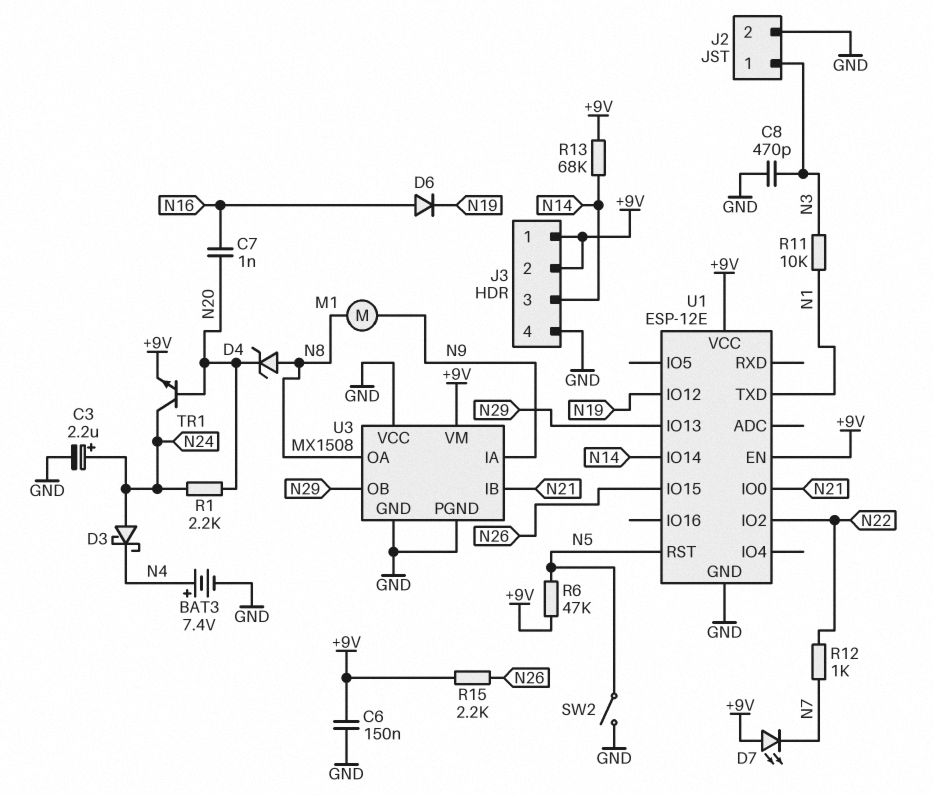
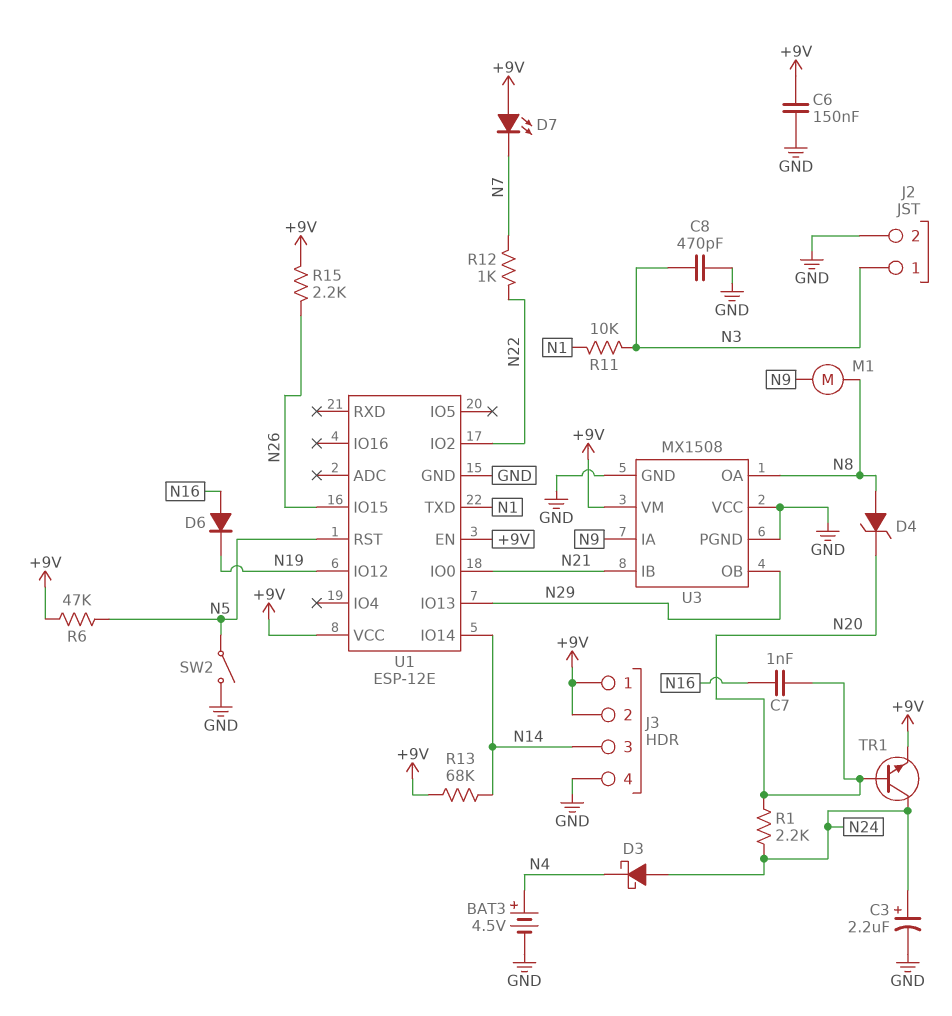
BAT3: 7.4V (plus N4, minus GND) -> 4.5V (plus N4, minus GND)

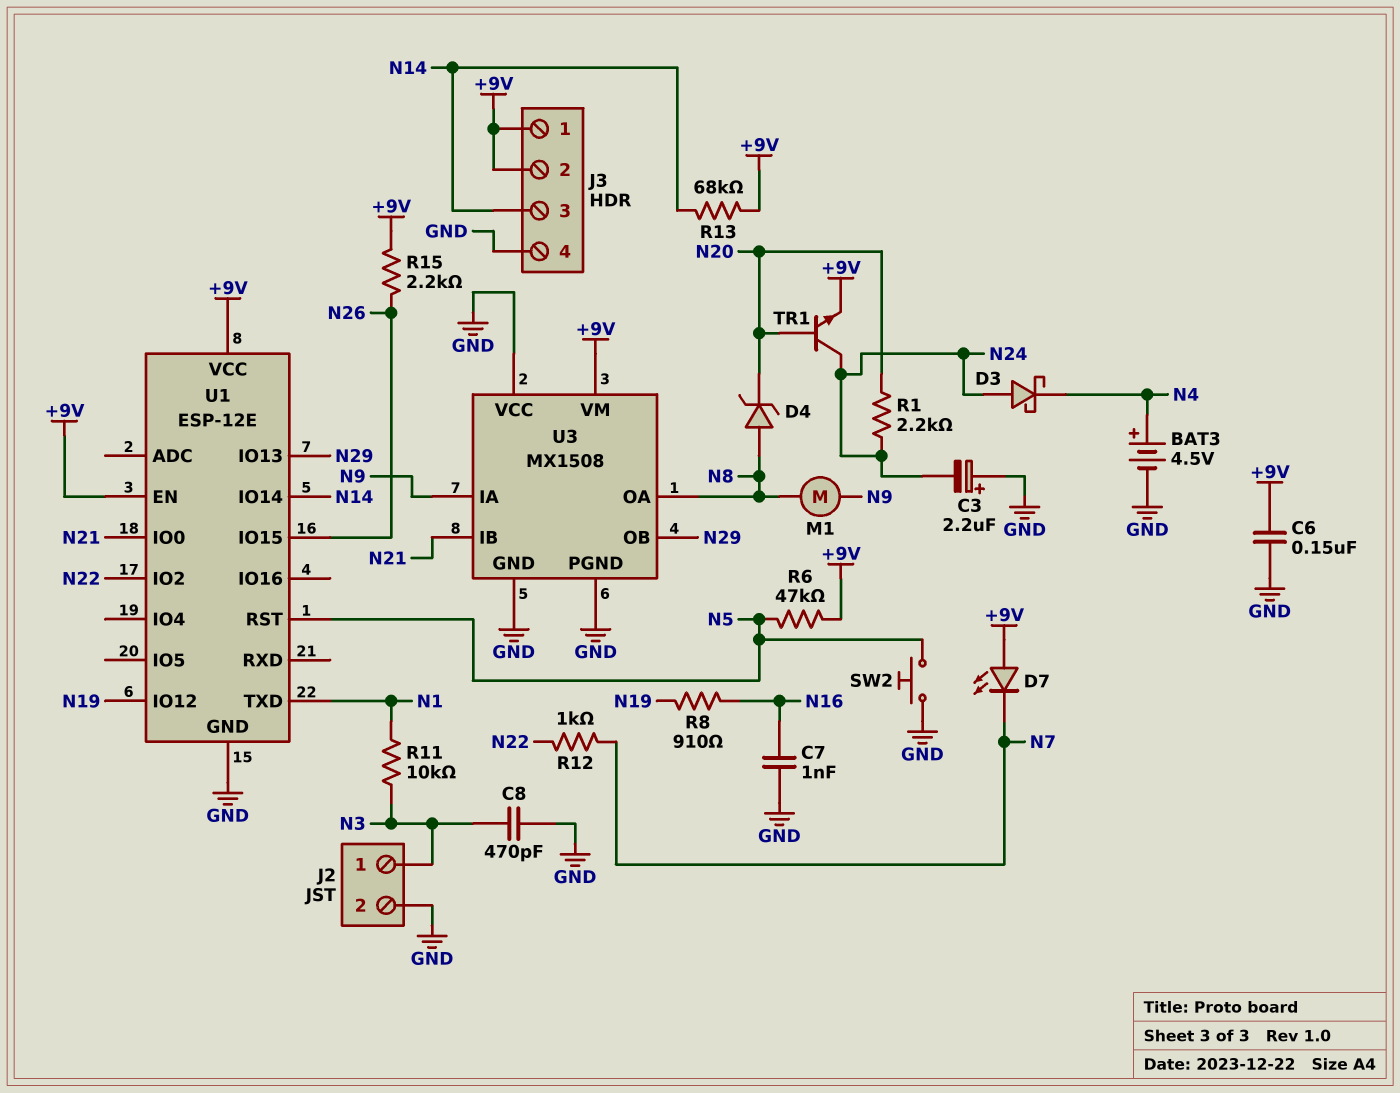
C3: 2.2uF (plus N24, minus GND) -> 2.2uF (plus GND, minus N24)
C7: 1nF (N16, N20) -> 1nF (GND, N16)
D6: diode (A N16, K N19) -> none
R8: none -> 910 (N16, N19)
SW2: switch (GND, N5) -> button (GND, N5)

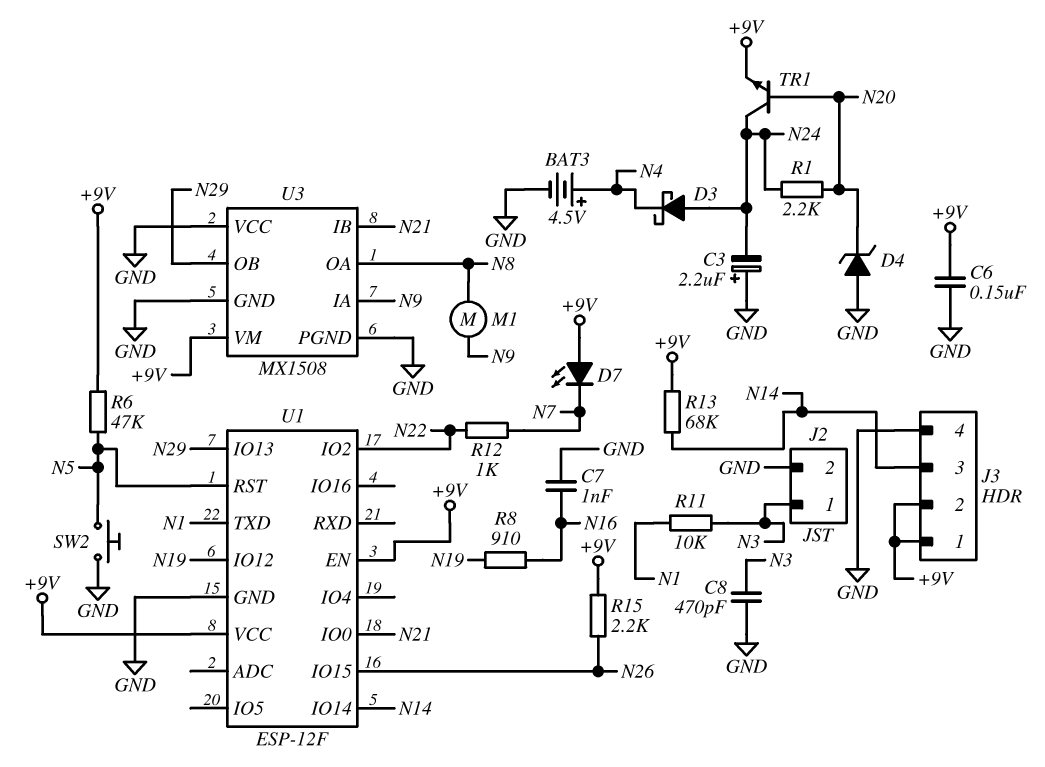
D4: zener (A N8, K N20) -> zener (A GND, K N20)
U1: ESP-12E -> ESP-12F

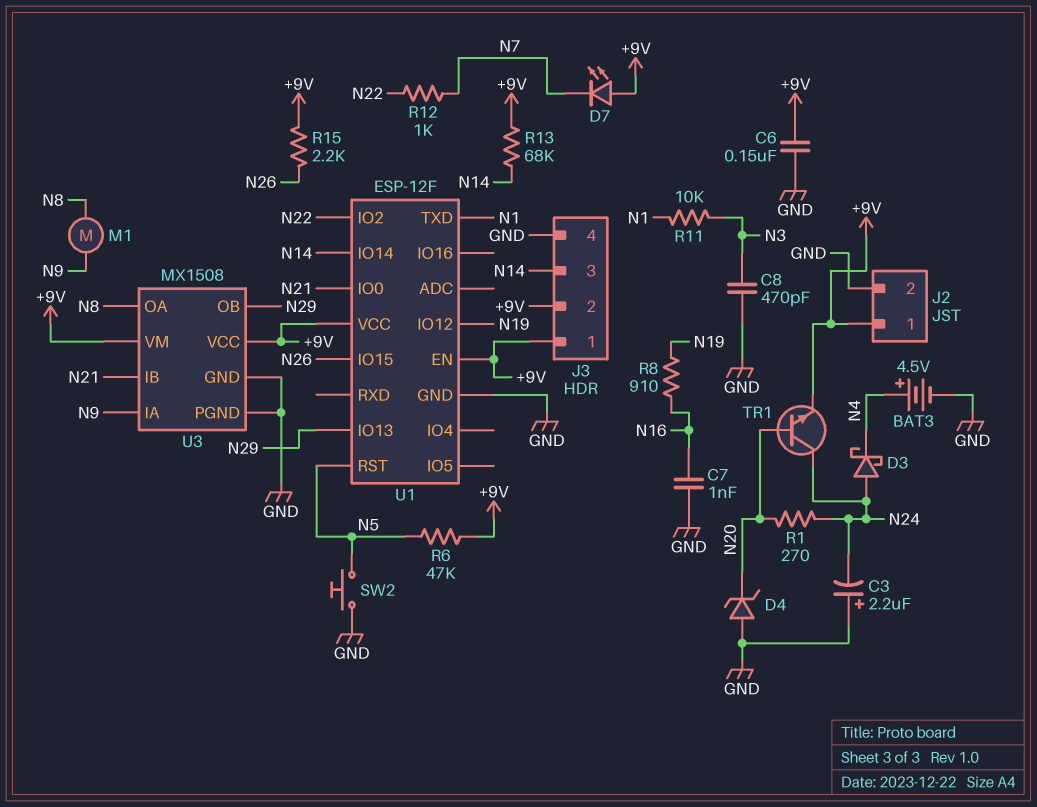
J2 pin 1: N3 -> +9V
R1: 2.2k (N20, N24) -> 270 (N20, N24)
U3 pin VCC: GND -> +9V

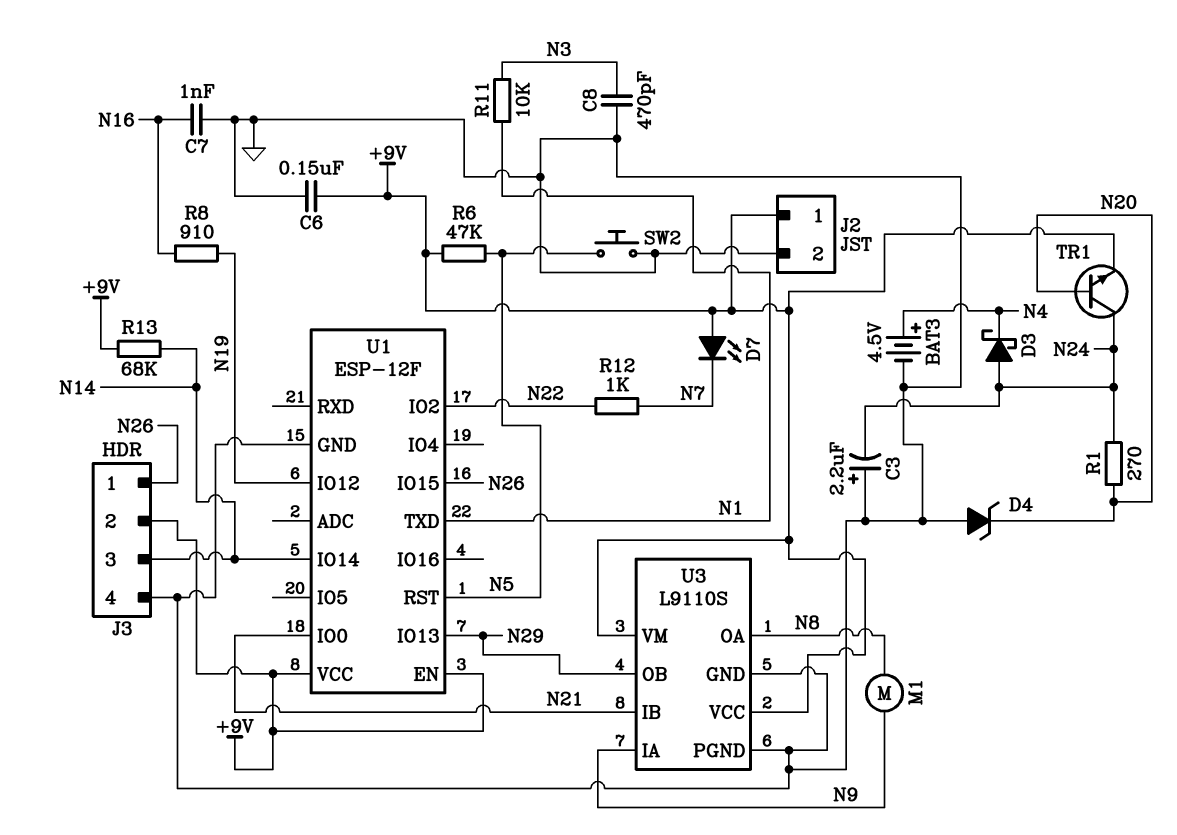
J3 pin 1: +9V -> N26
R15: 2.2k (+9V, N26) -> none
U3: MX1508 -> L9110S

